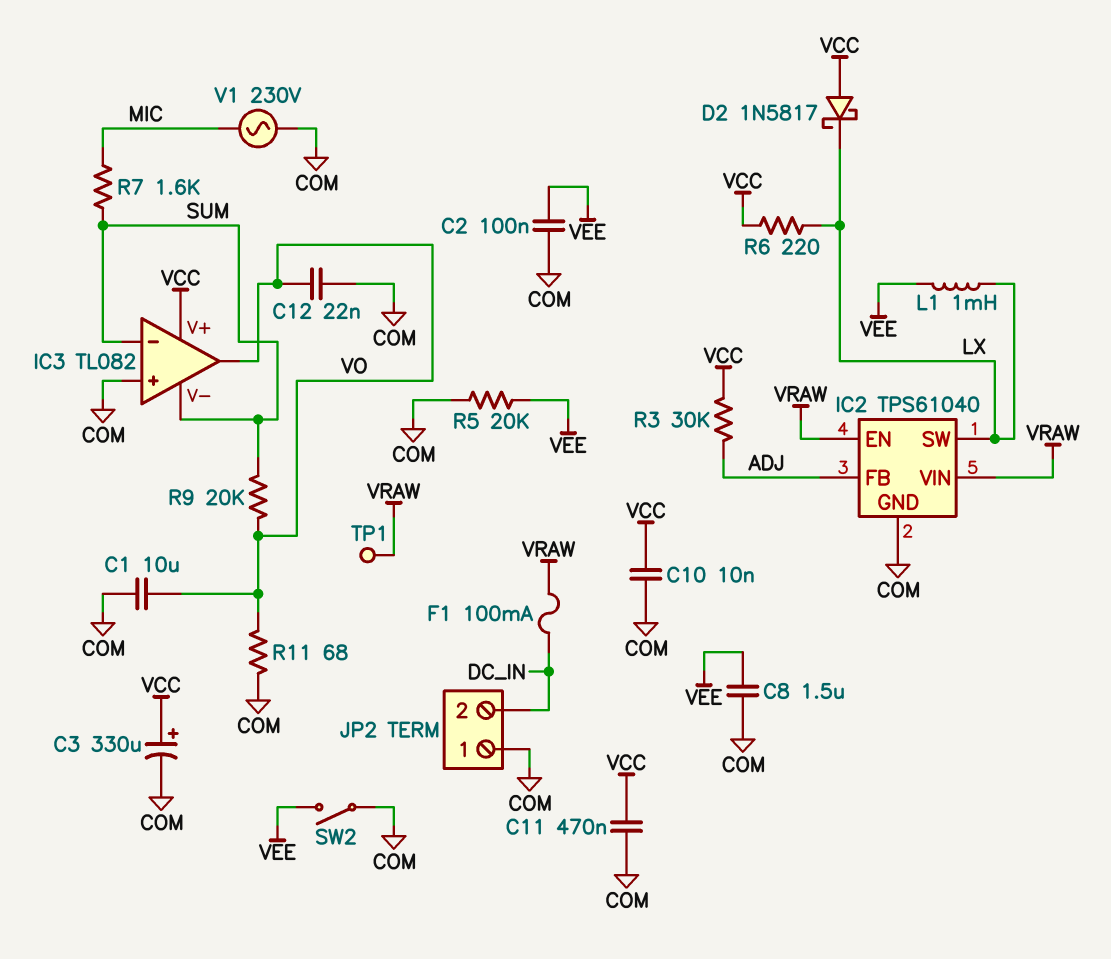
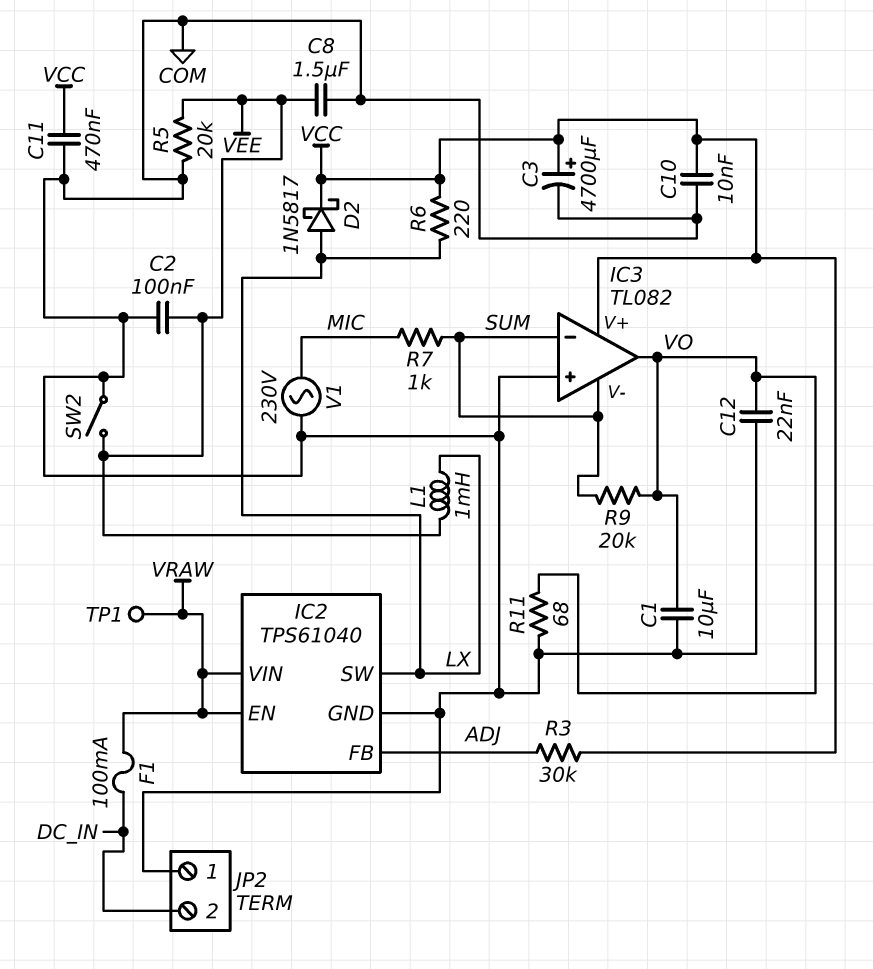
C3: 330uF (plus VCC, minus COM) -> 4700uF (plus VCC, minus COM)
D2: schottky 1N5817 (A VCC, K LX) -> schottky 1N5817 (A LX, K VCC)
R7: 1.6k (MIC, SUM) -> 1k (MIC, SUM)

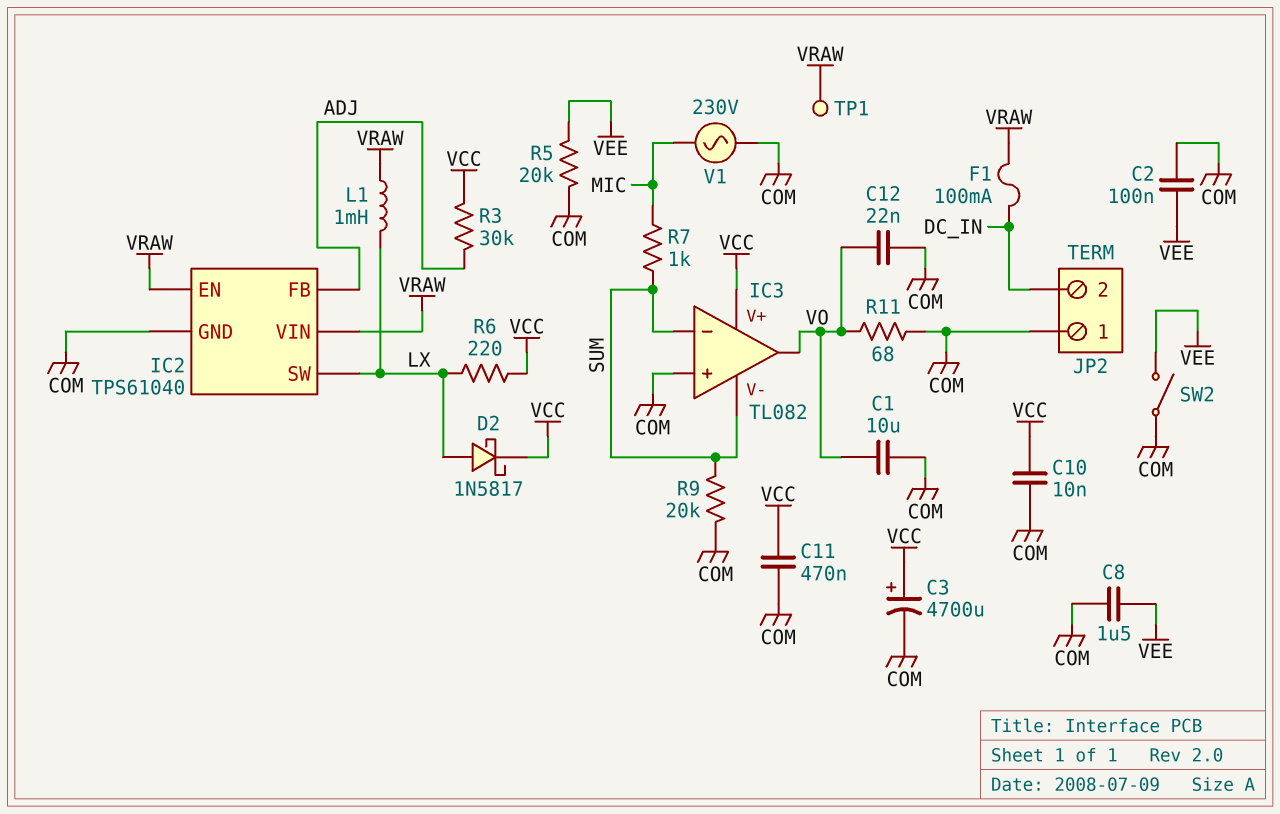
L1: 1mH (LX, VEE) -> 1mH (LX, VRAW)
R9: 20k (SUM, VO) -> 20k (COM, SUM)

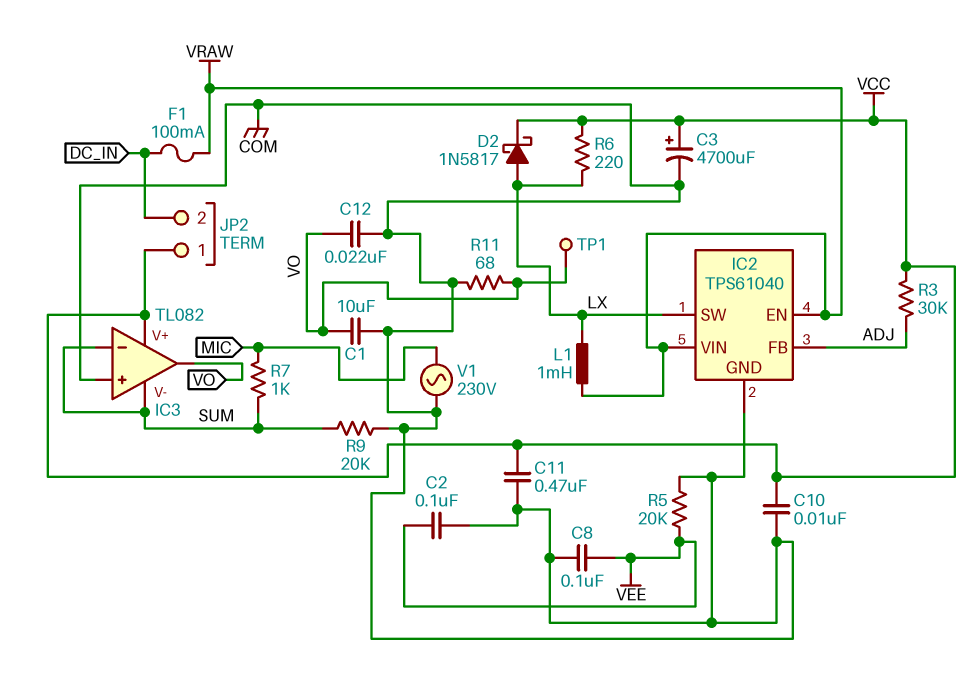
C8: 1.5uF (COM, VEE) -> 100nF (COM, VEE)
JP2 pin 1: COM -> VCC
SW2: switch (COM, VEE) -> none
TP1: test point (VRAW) -> test point (VO)

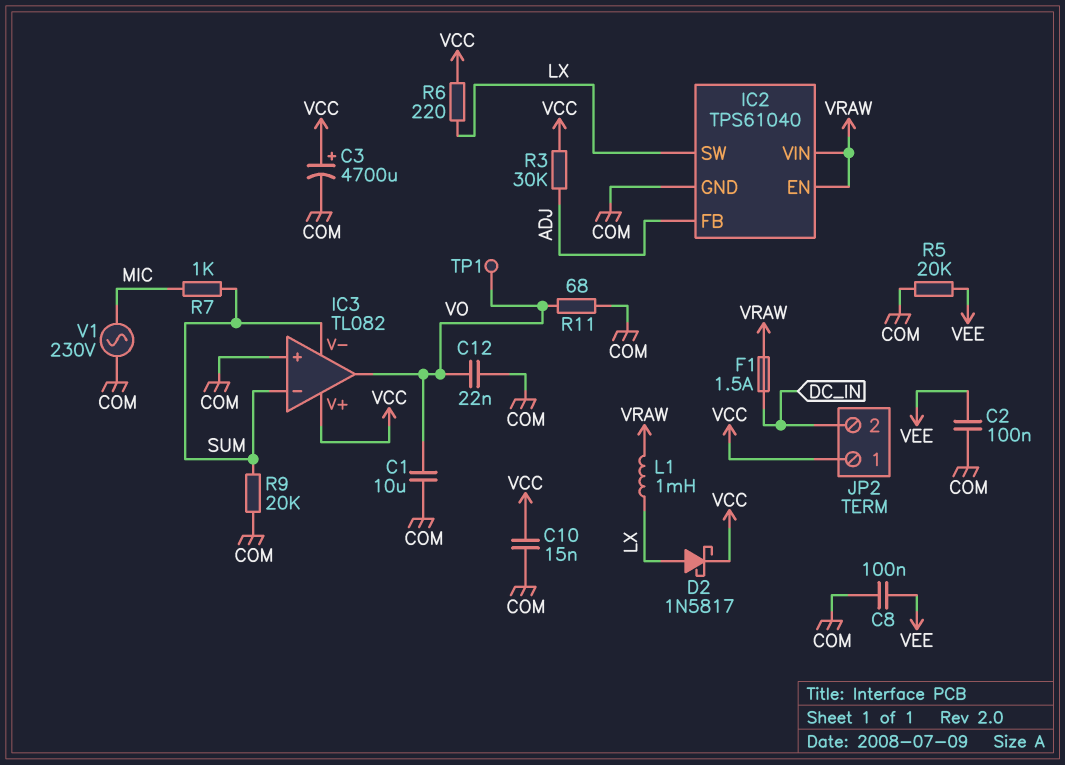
C10: 10nF (COM, VCC) -> 15nF (COM, VCC)
C11: 470nF (COM, VCC) -> none
F1: 100mA (DC_IN, VRAW) -> 1.5A (DC_IN, VRAW)

